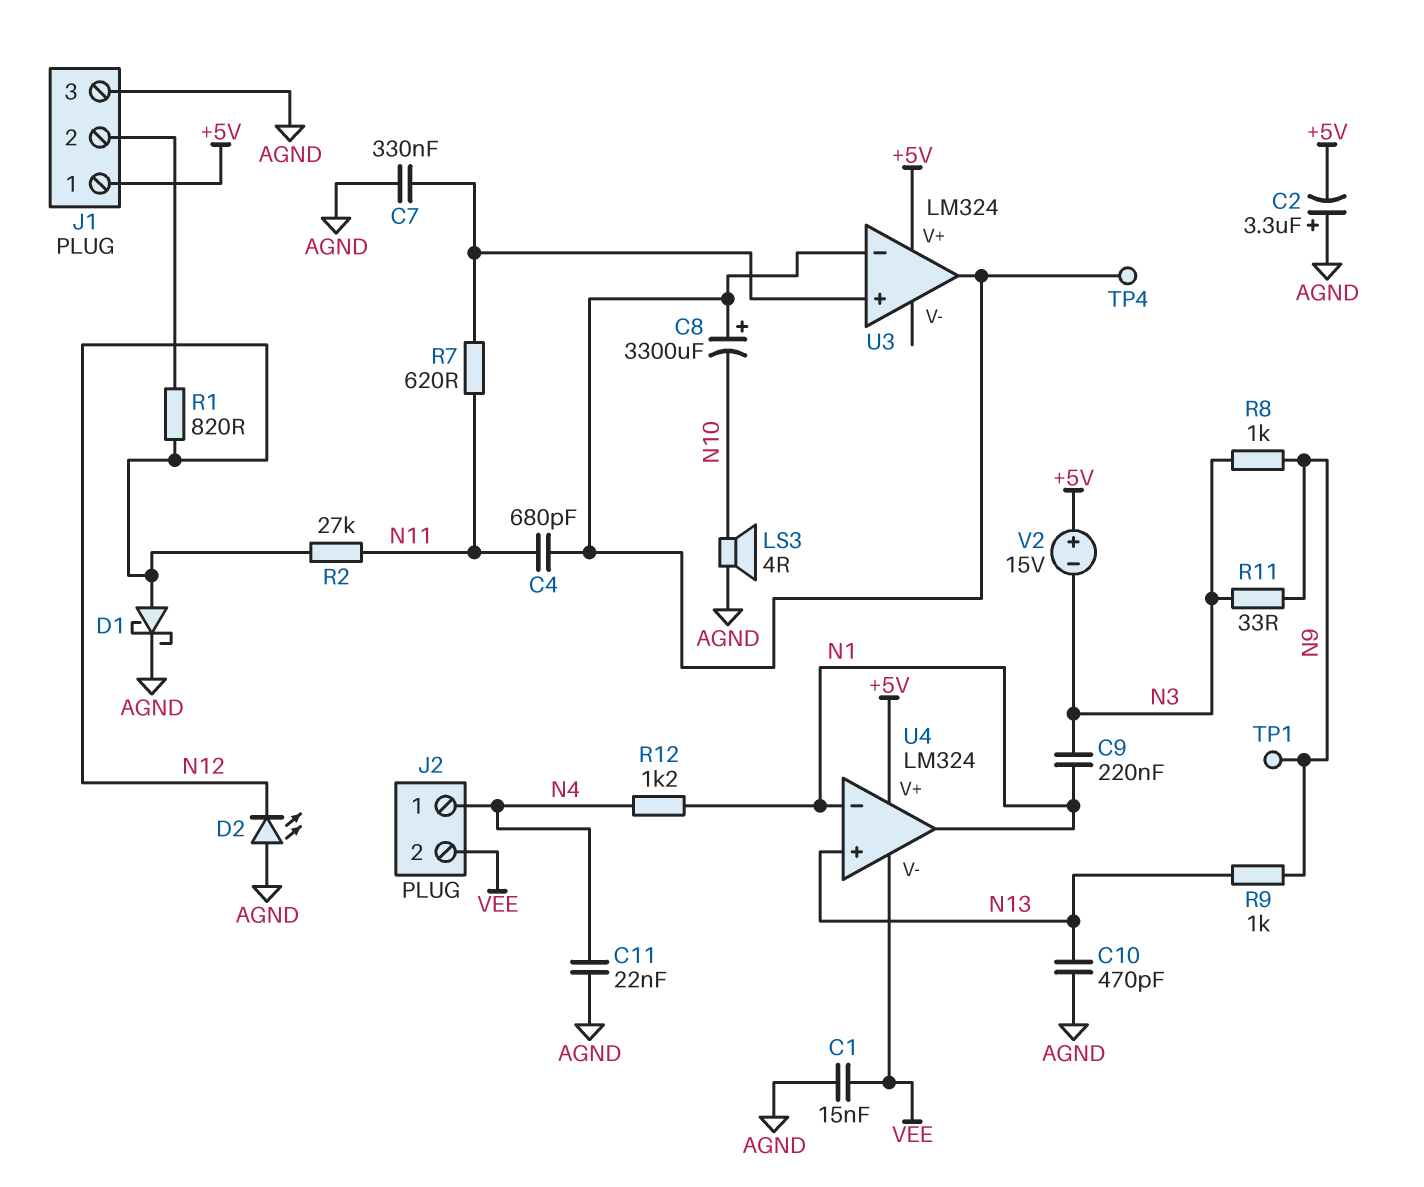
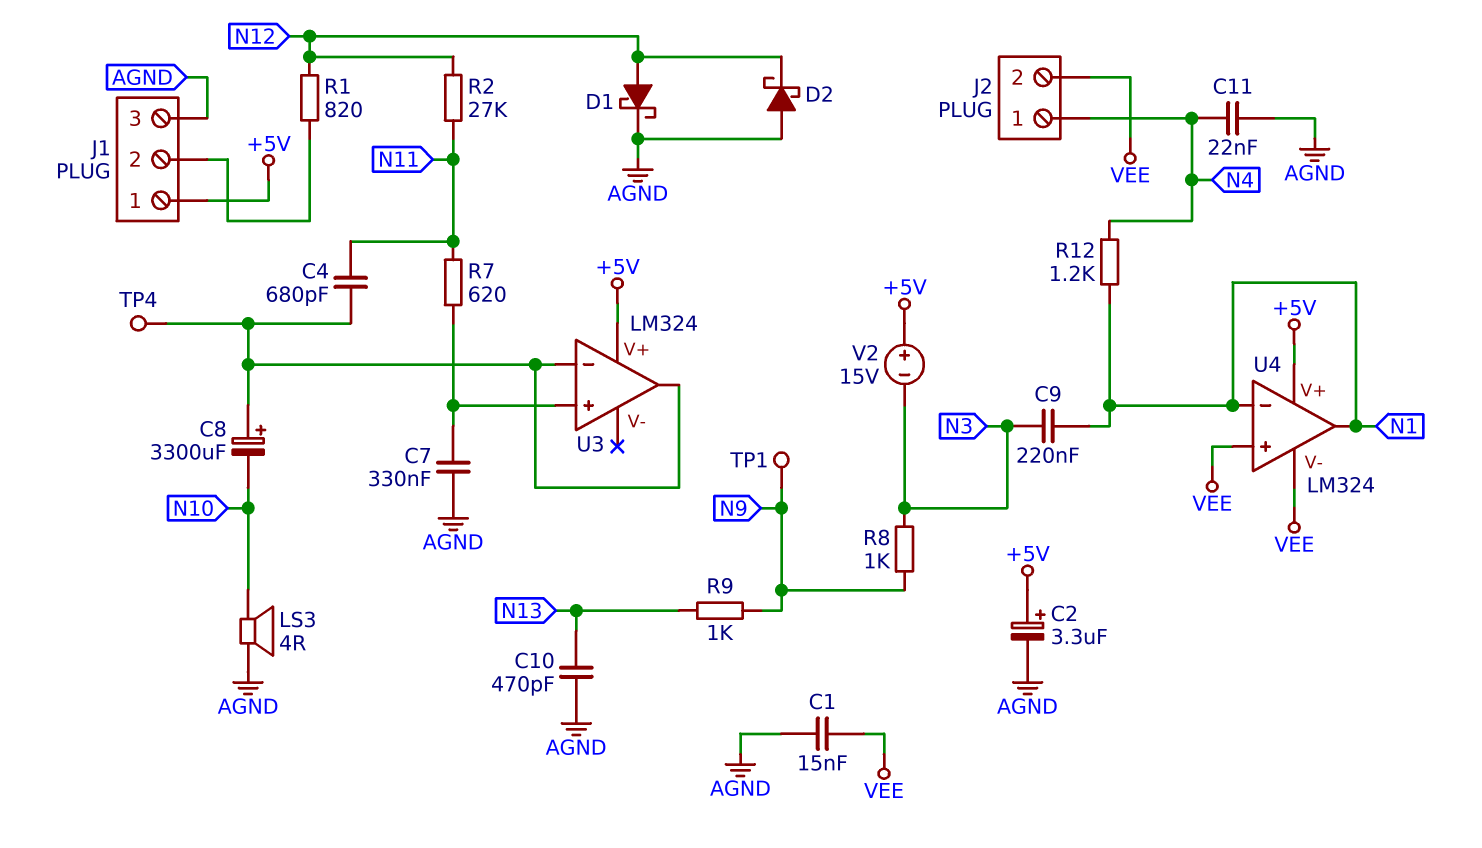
C2: 3.3uF (plus AGND, minus +5V) -> 3.3uF (plus +5V, minus AGND)
D2: LED (A AGND, K N12) -> schottky (A AGND, K N12)
R11: 33 (N3, N9) -> none
U4 pin in+: N13 -> VEE

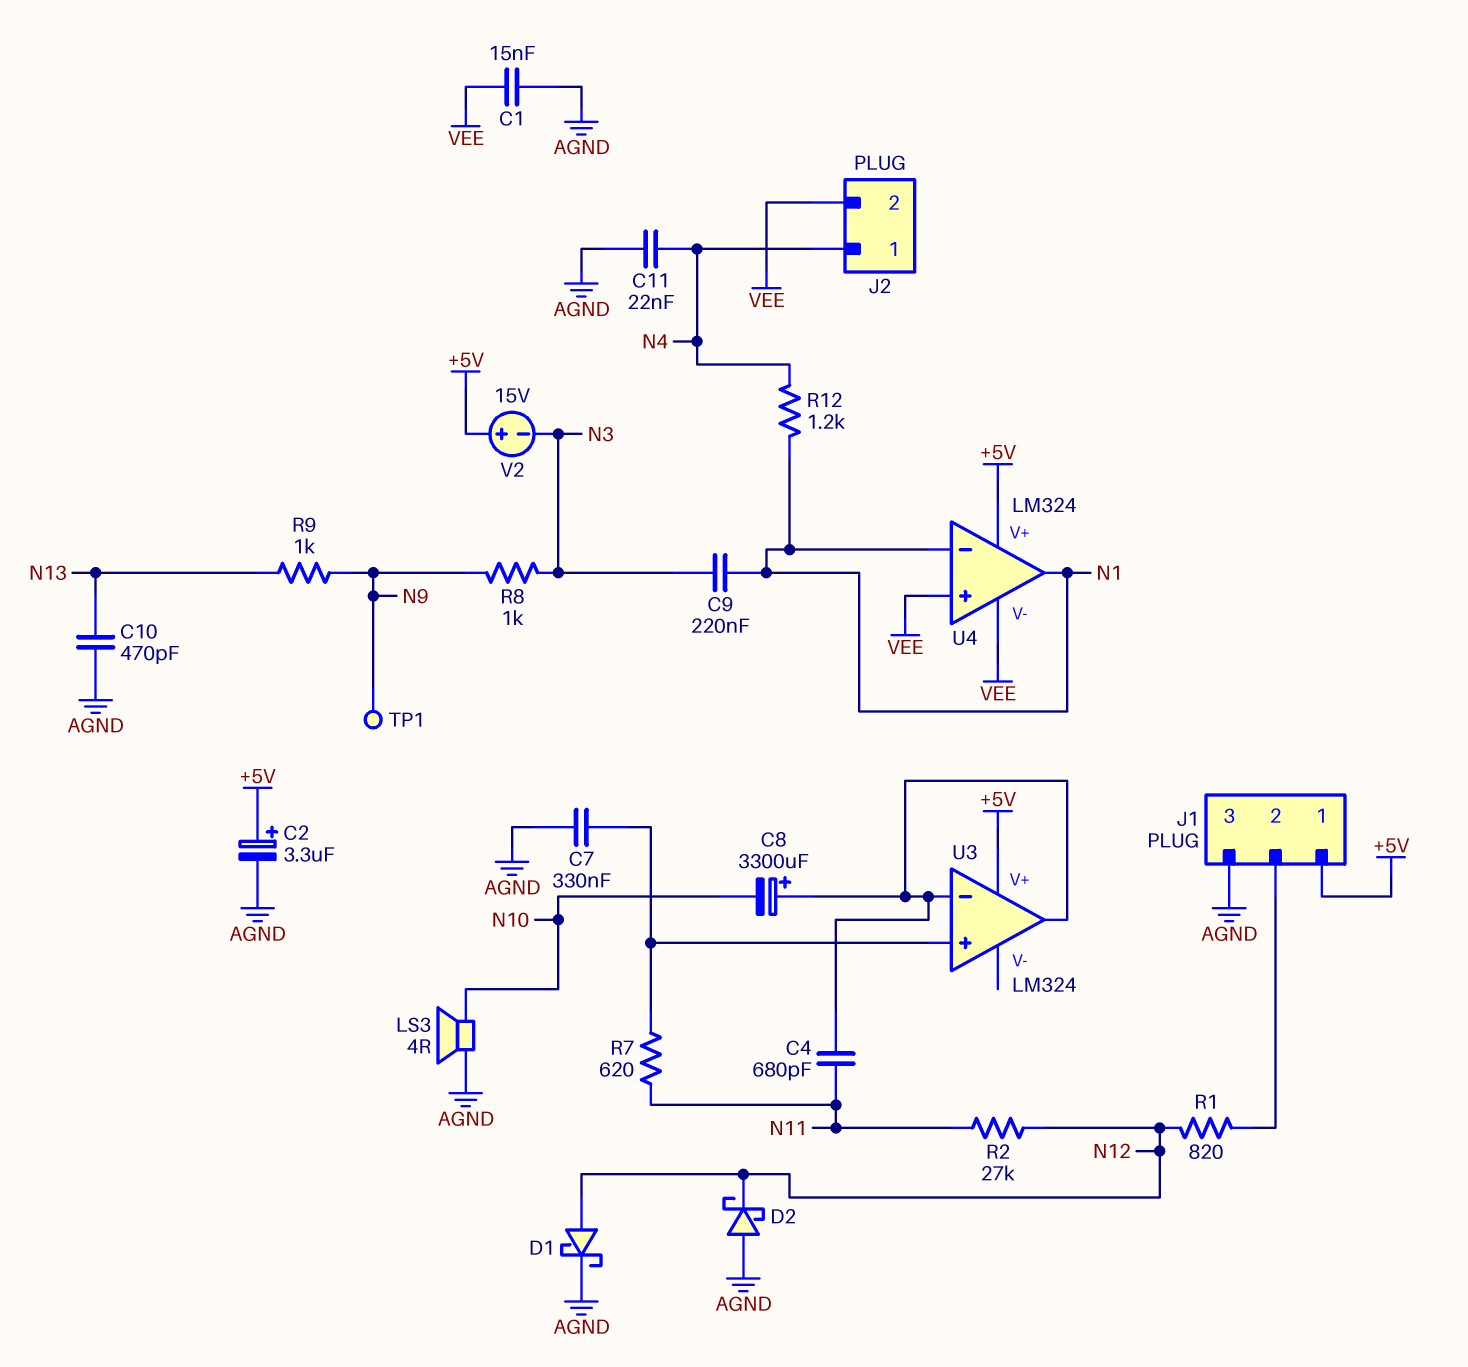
TP4: test point (U3/in-) -> none

